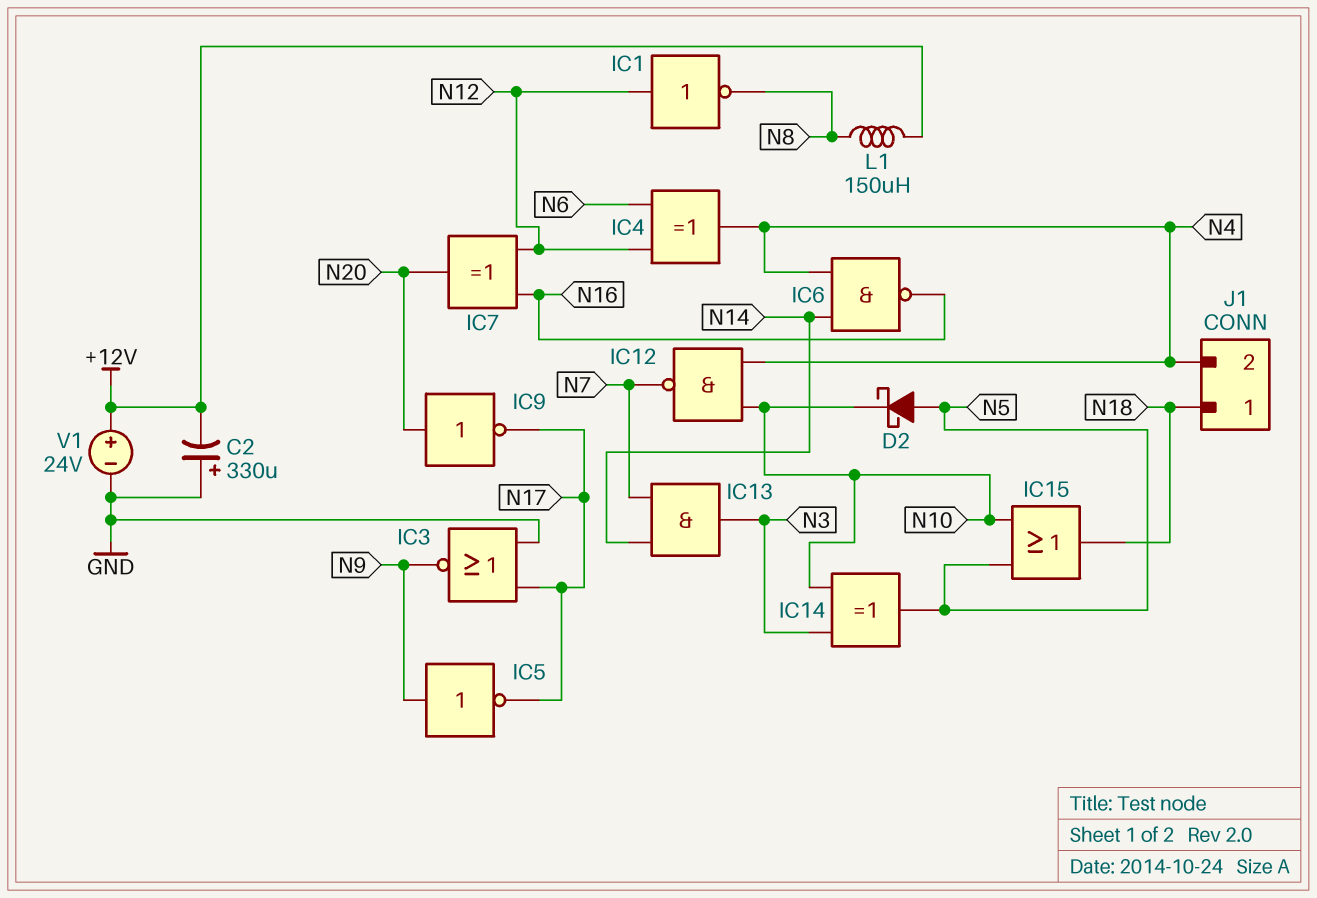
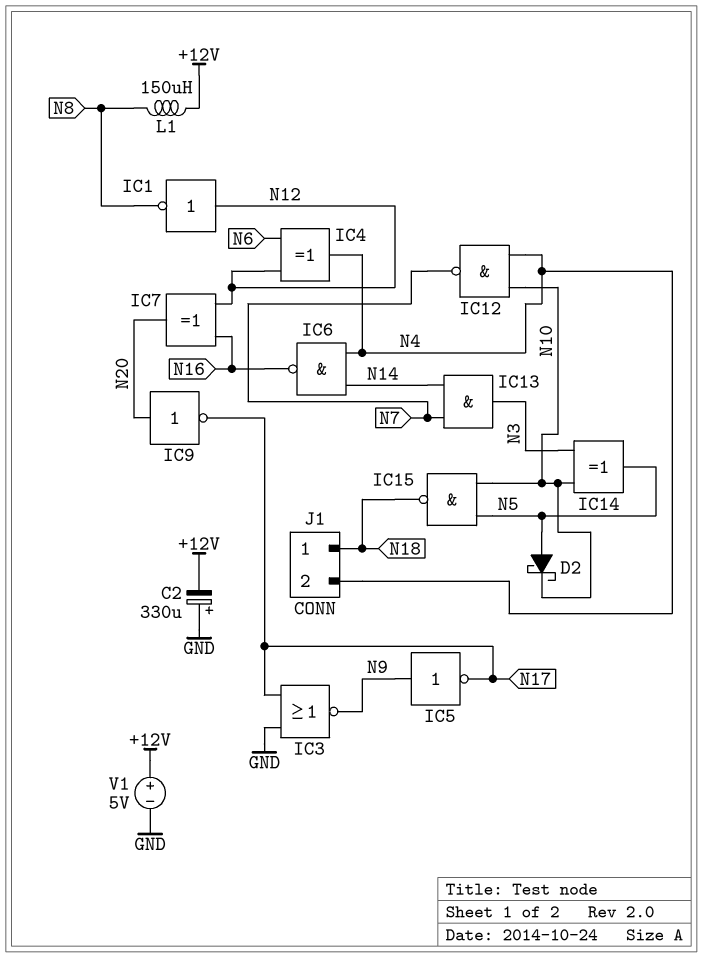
IC15: OR (in N5, in N10, out N18) -> NAND (in N5, in N10, out N18)
V1: 24V (plus +12V, minus GND) -> 5V (plus +12V, minus GND)

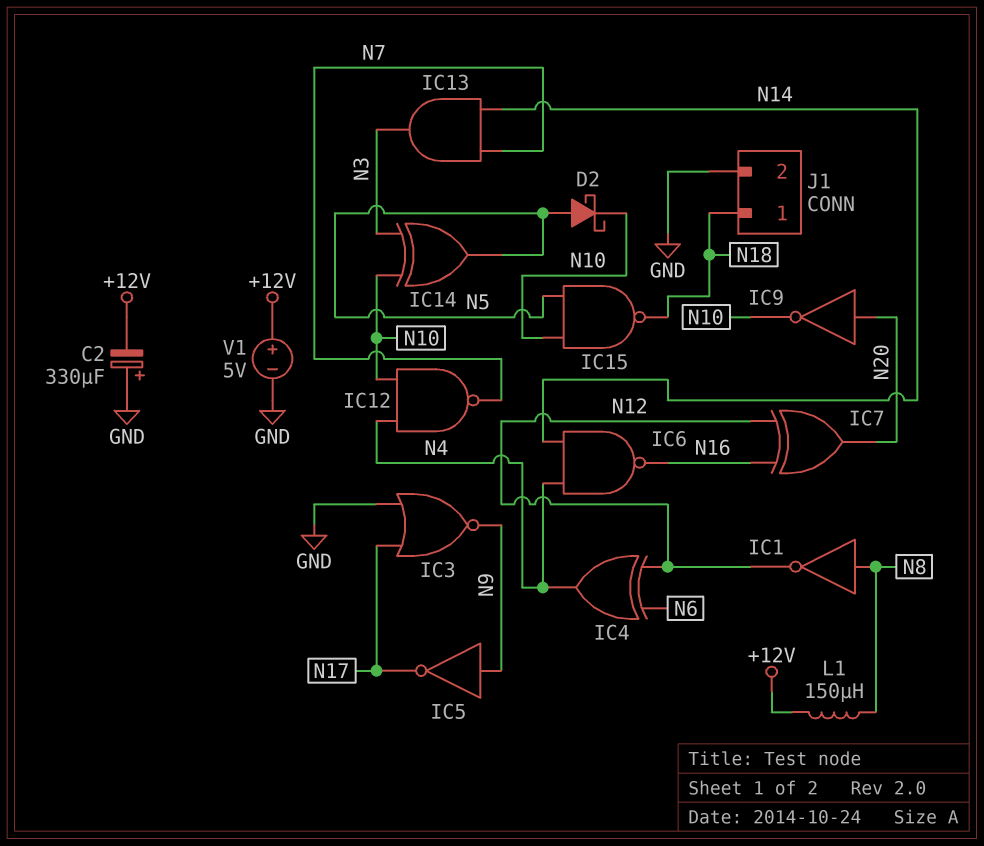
IC1: NOT (in N12, out N8) -> NOT (in N8, out N12)
IC9: NOT (in N20, out N17) -> NOT (in N20, out N10)
J1 pin 2: N4 -> GND

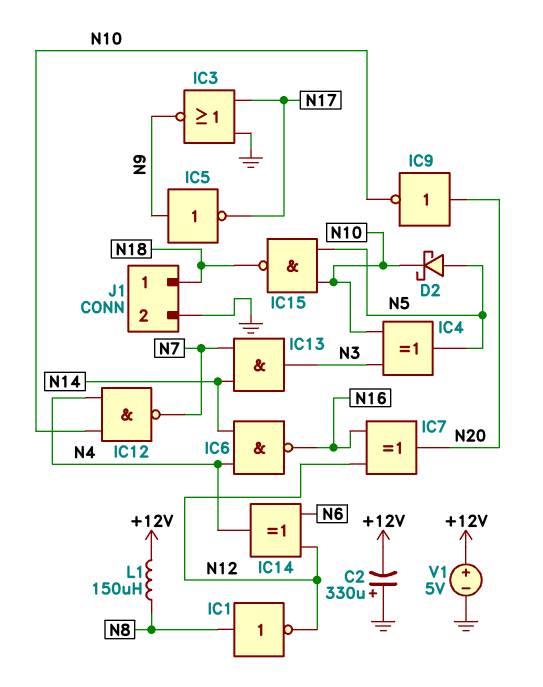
IC4: XOR (in N6, in N12, out N4) -> XOR (in N3, in N10, out N5)
IC14: XOR (in N3, in N10, out N5) -> XOR (in N6, in N12, out N4)

